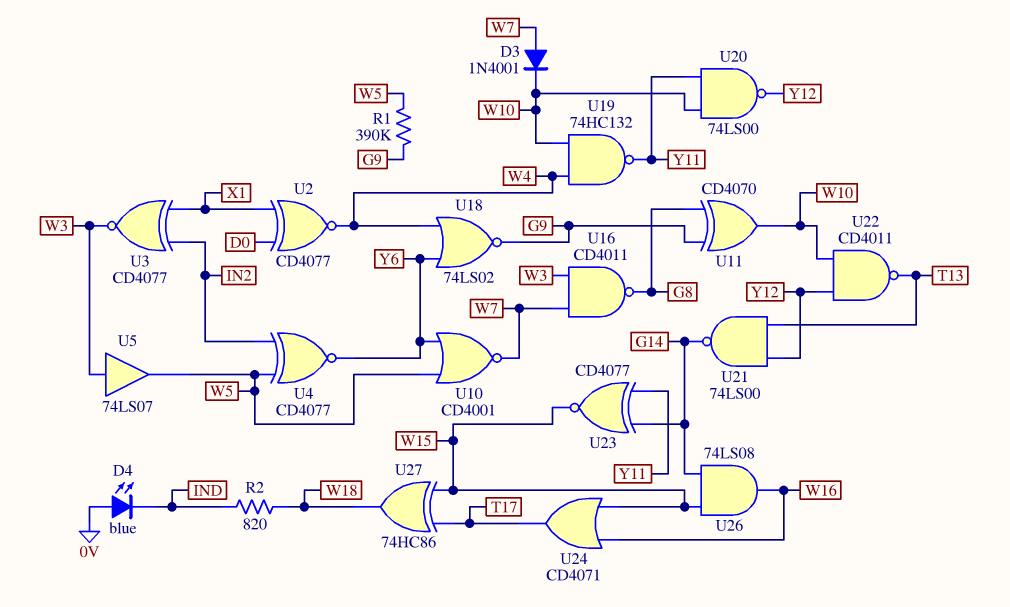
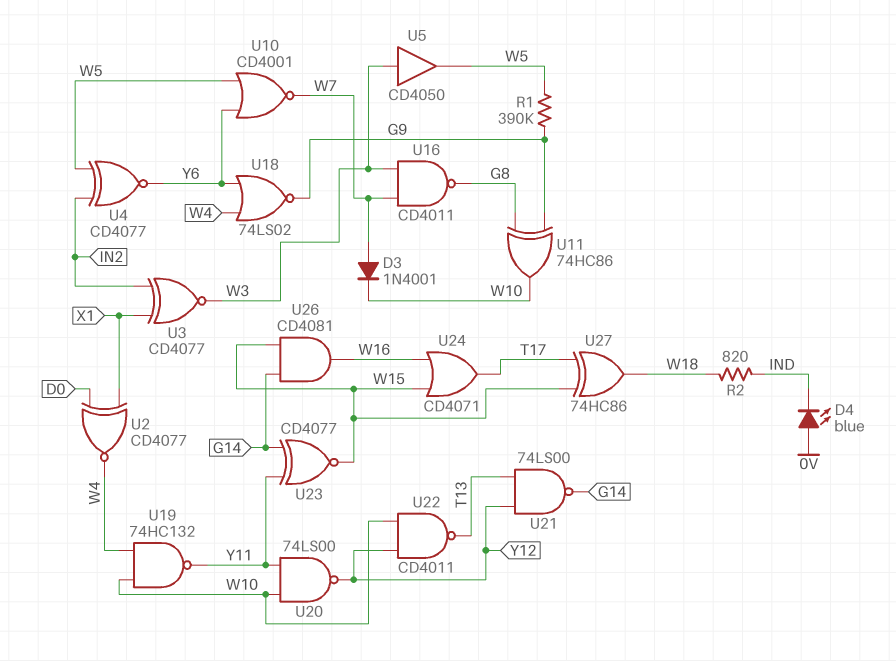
U5: buffer 74LS07 (in W3, out W5) -> buffer CD4050 (in W3, out W5)
U11: XOR CD4070 (in G8, in G9, out W10) -> XOR 74HC86 (in G8, in G9, out W10)
U26: AND 74LS08 (in G14, in W15, out W16) -> AND CD4081 (in G14, in W15, out W16)

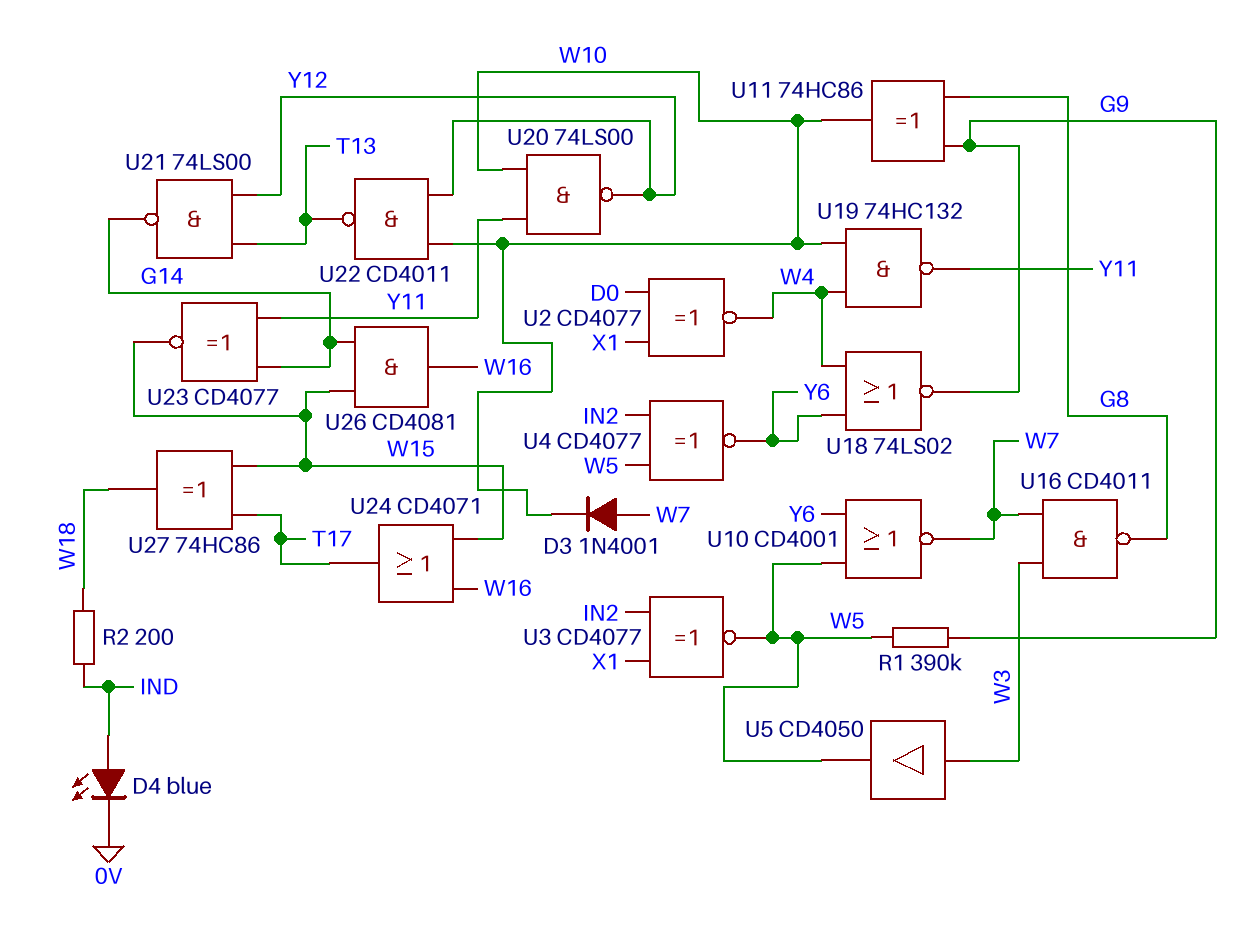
D4: LED blue (A 0V, K IND) -> LED blue (A IND, K 0V)
R2: 820 (IND, W18) -> 200 (IND, W18)
U3: XNOR CD4077 (in IN2, in X1, out W3) -> XNOR CD4077 (in IN2, in X1, out W5)

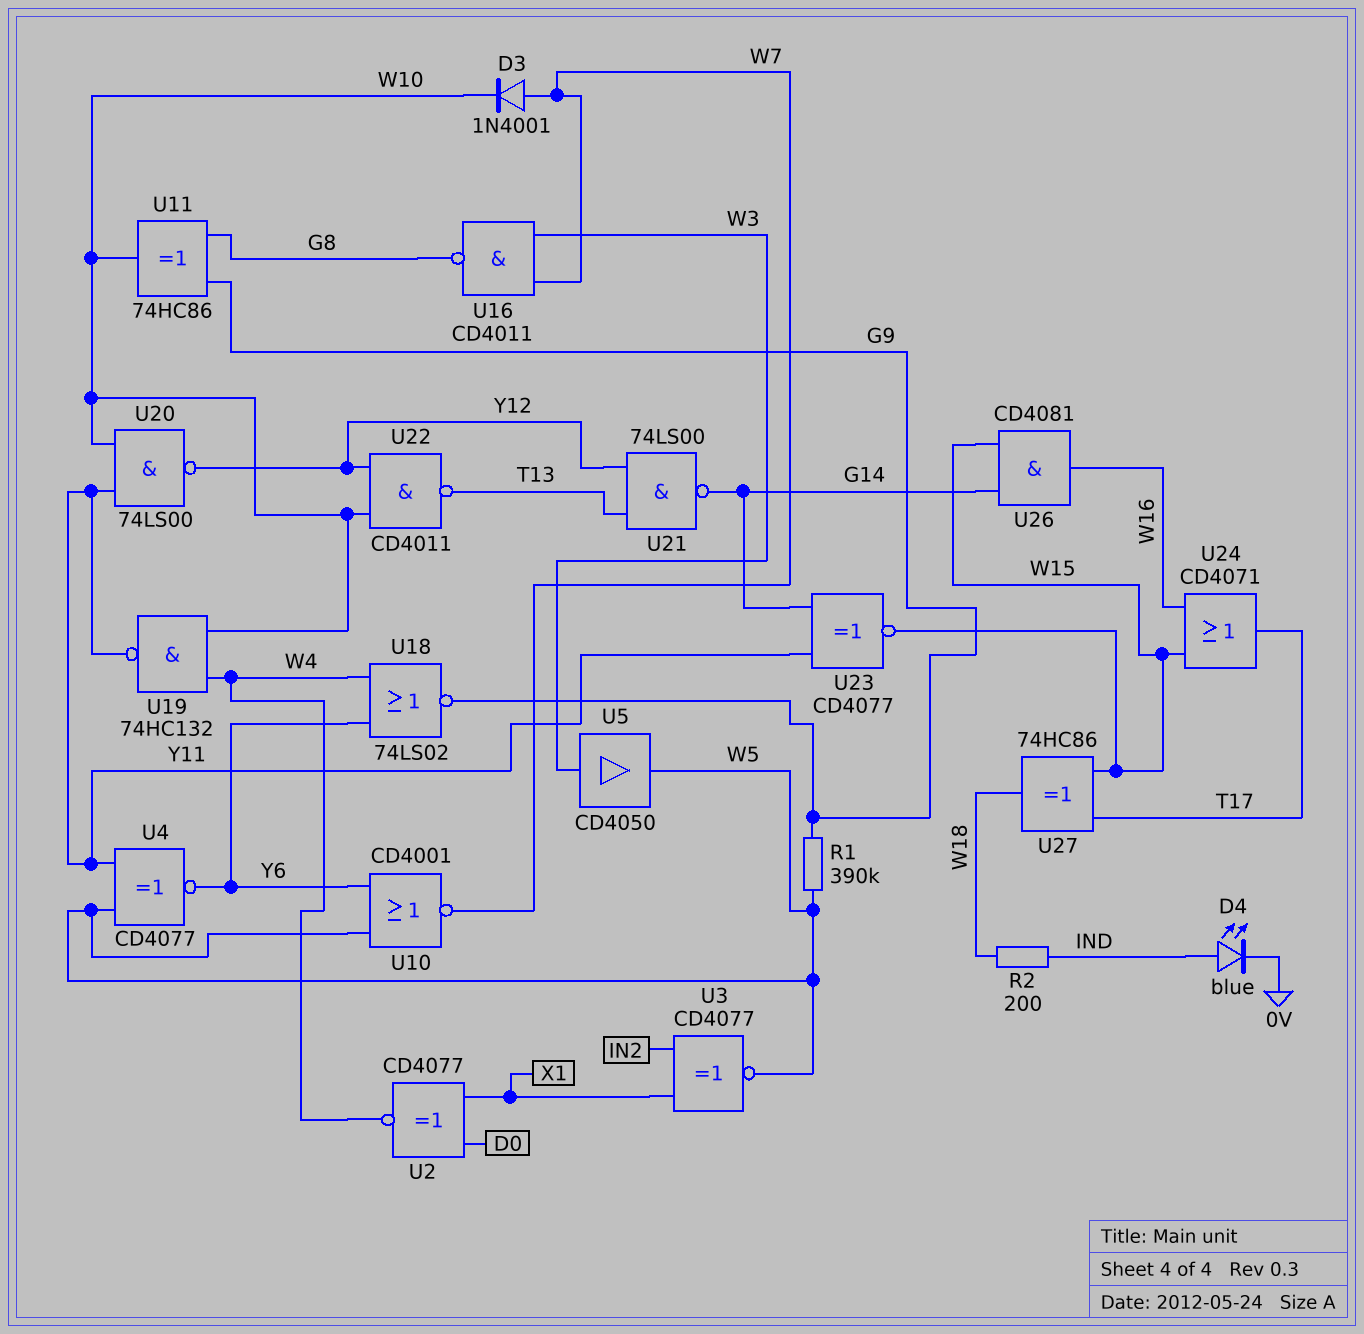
U4: XNOR CD4077 (in IN2, in W5, out Y6) -> XNOR CD4077 (in W5, in Y11, out Y6)

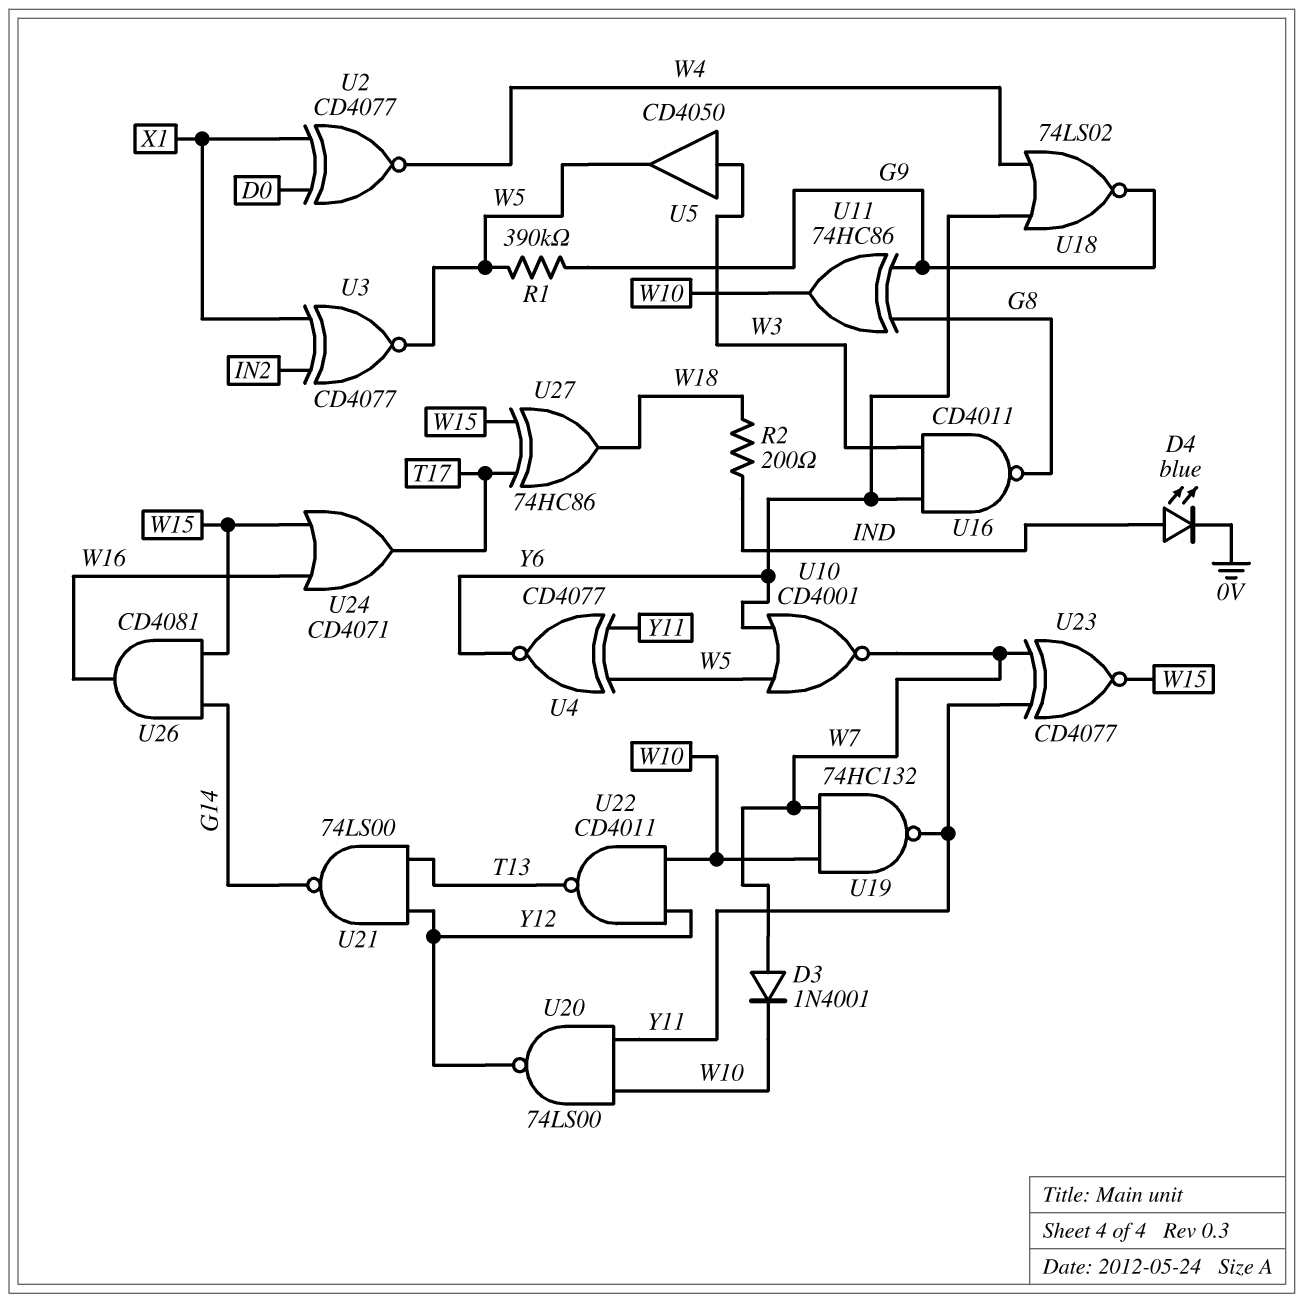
U16: NAND CD4011 (in W3, in W7, out G8) -> NAND CD4011 (in W3, in Y6, out G8)
U19: NAND 74HC132 (in W4, in W10, out Y11) -> NAND 74HC132 (in W7, in W10, out Y11)
U23: XNOR CD4077 (in G14, in Y11, out W15) -> XNOR CD4077 (in W7, in Y11, out W15)

